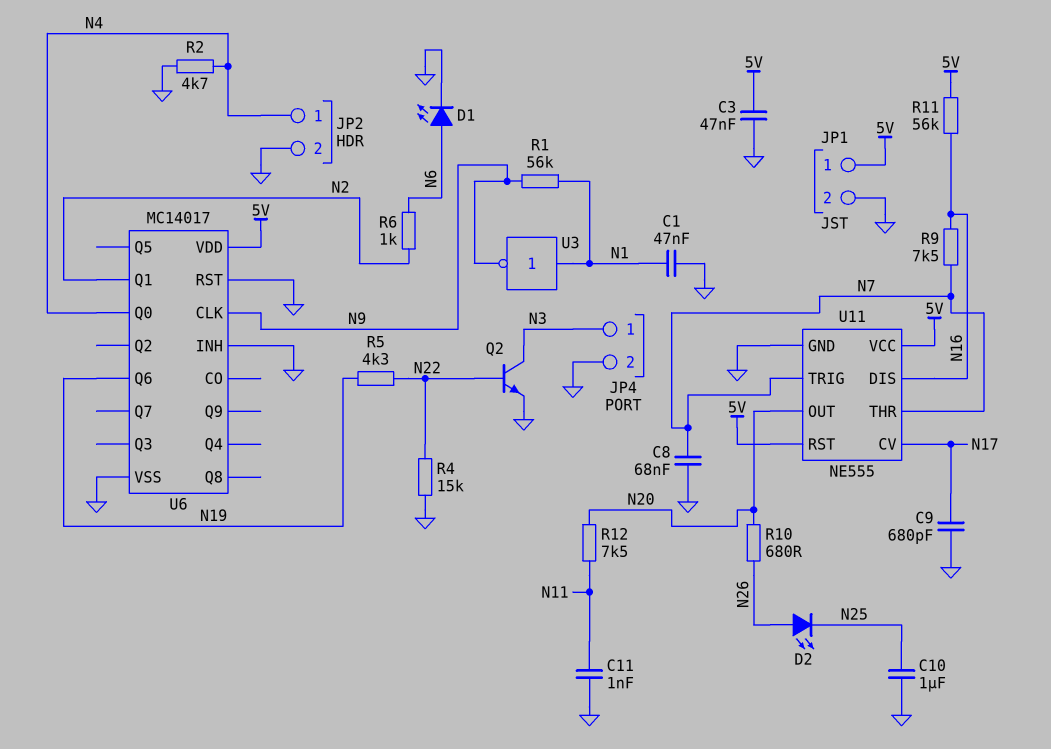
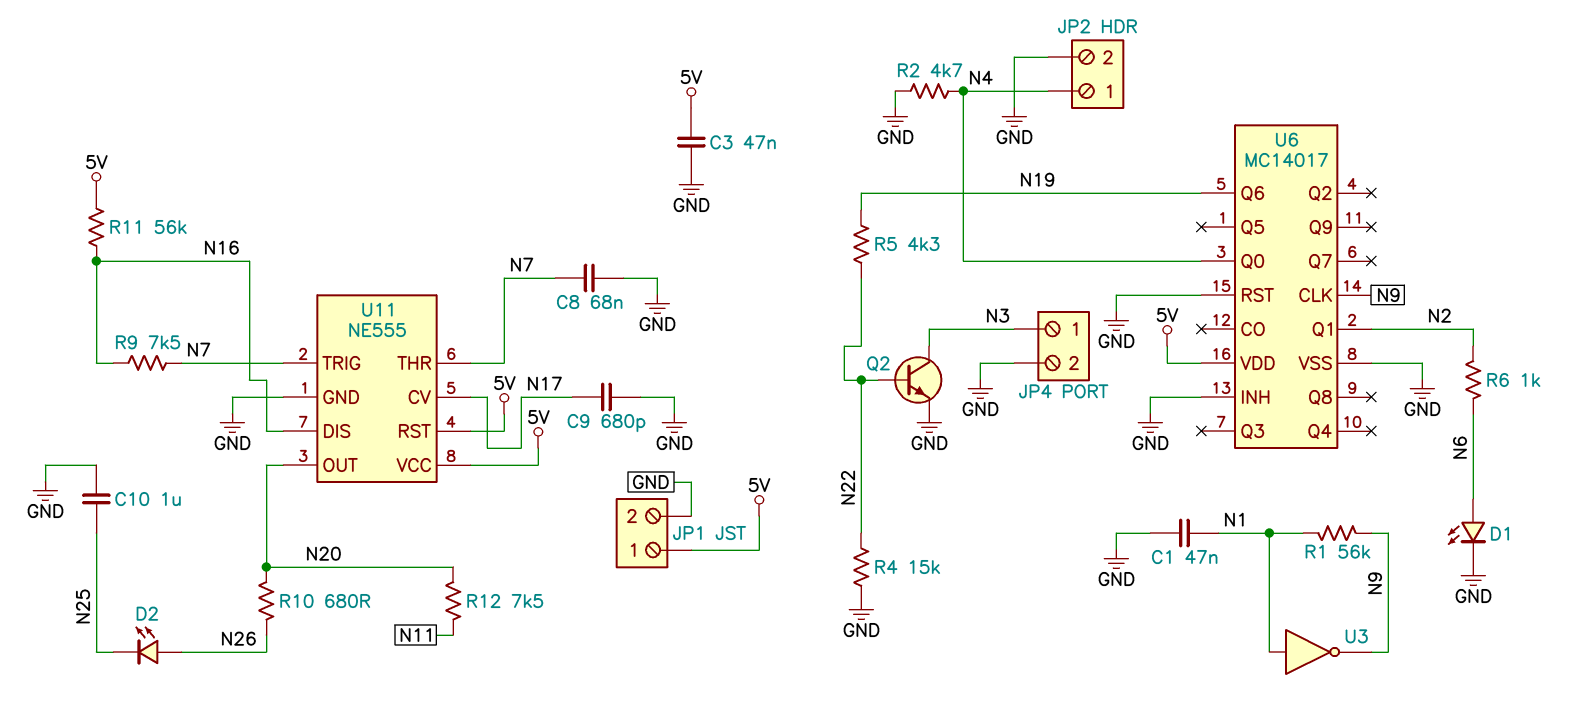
C11: 1nF (GND, N11) -> none

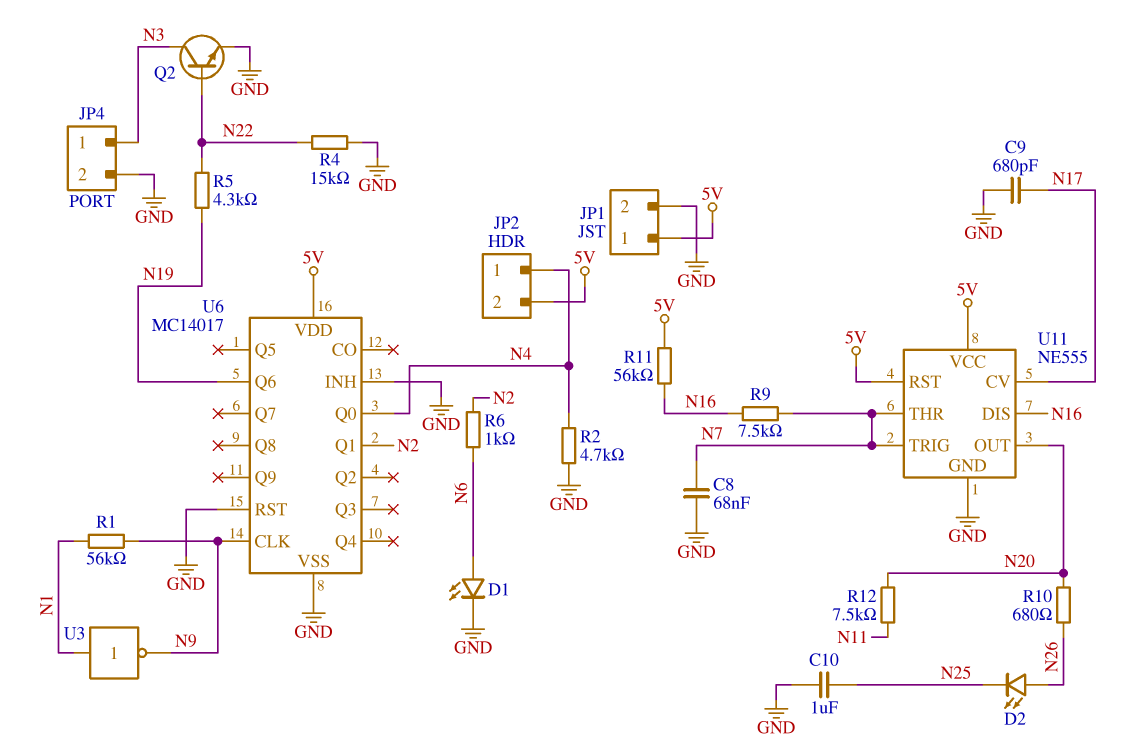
C1: 47nF (GND, N1) -> none
C3: 47nF (5V, GND) -> none
JP2 pin 2: GND -> 5V

